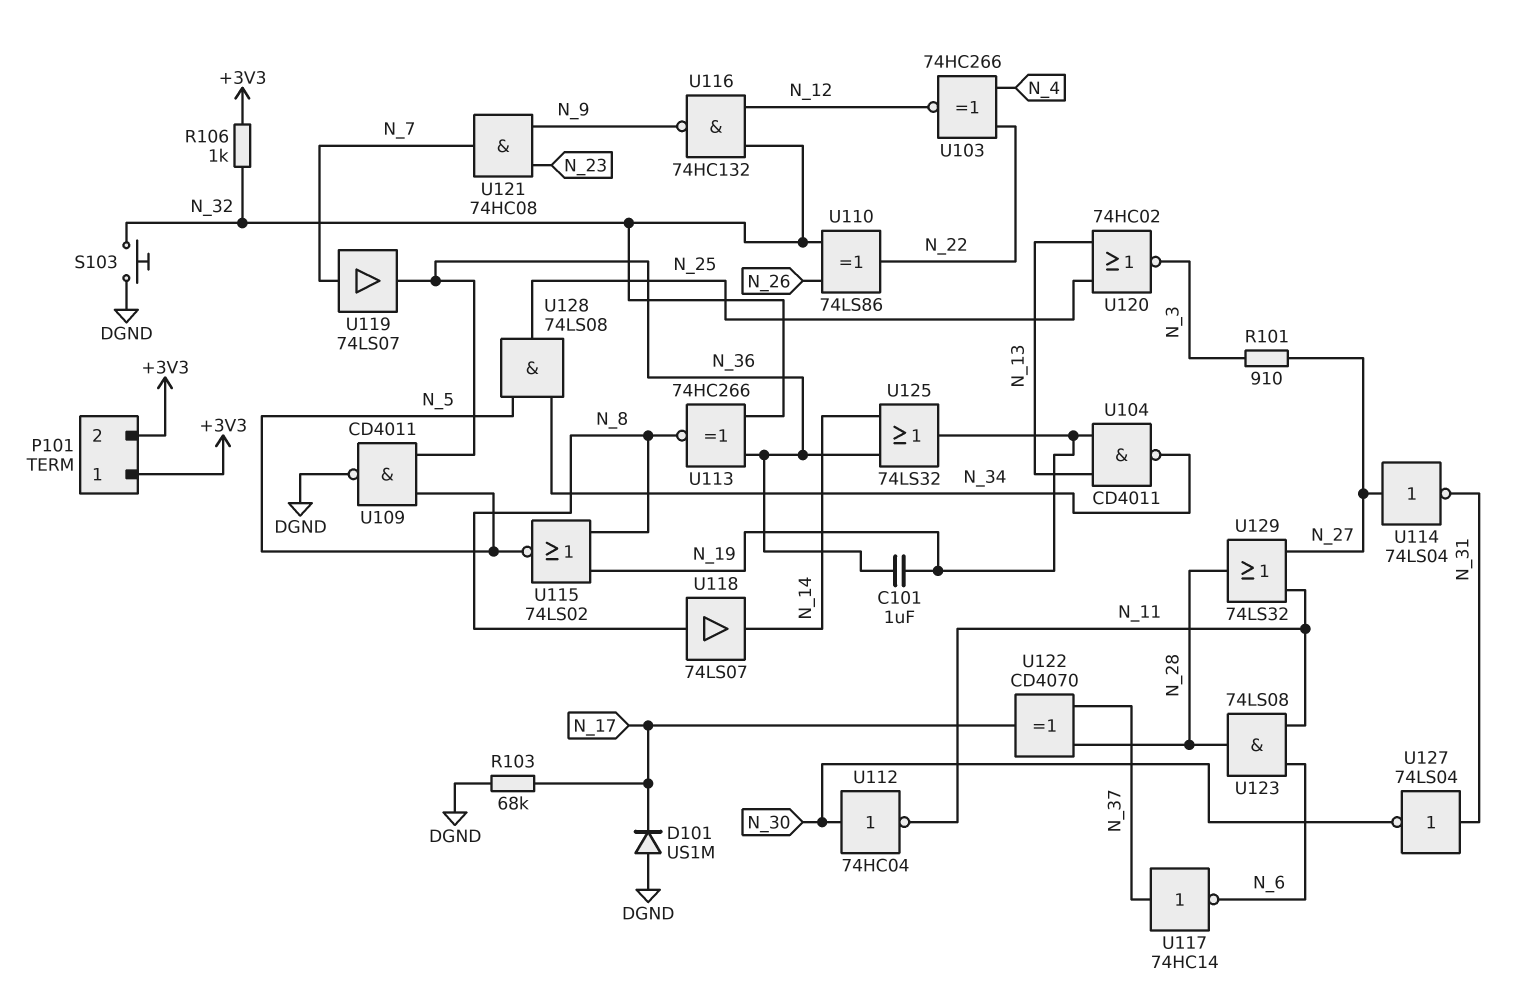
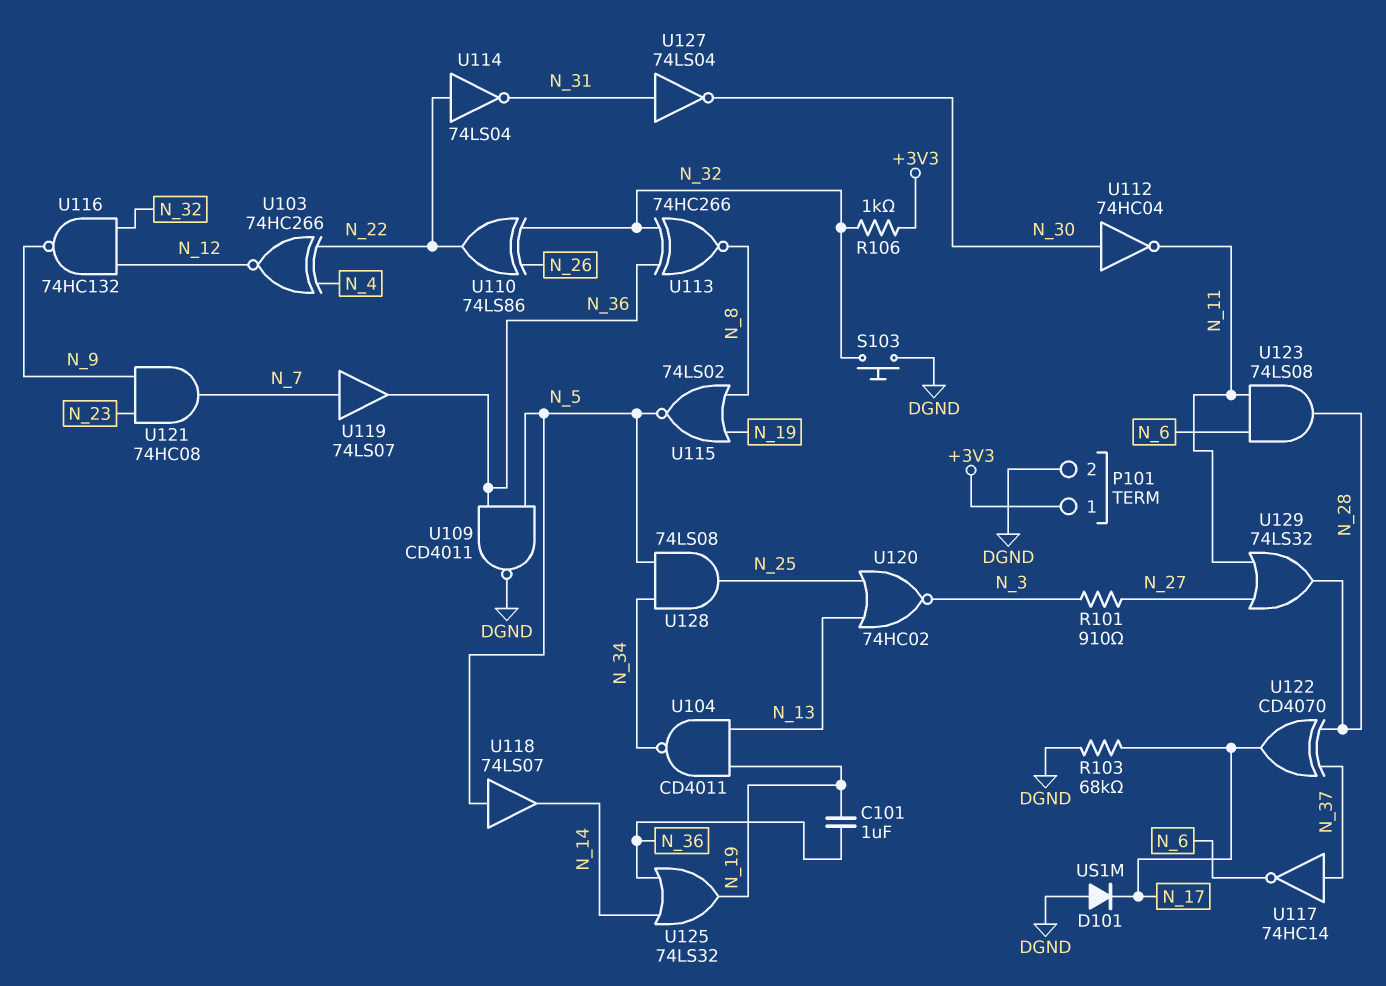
P101 pin 2: +3V3 -> DGND
U114: NOT 74LS04 (in N_27, out N_31) -> NOT 74LS04 (in N_22, out N_31)
U118: buffer 74LS07 (in N_8, out N_14) -> buffer 74LS07 (in N_5, out N_14)

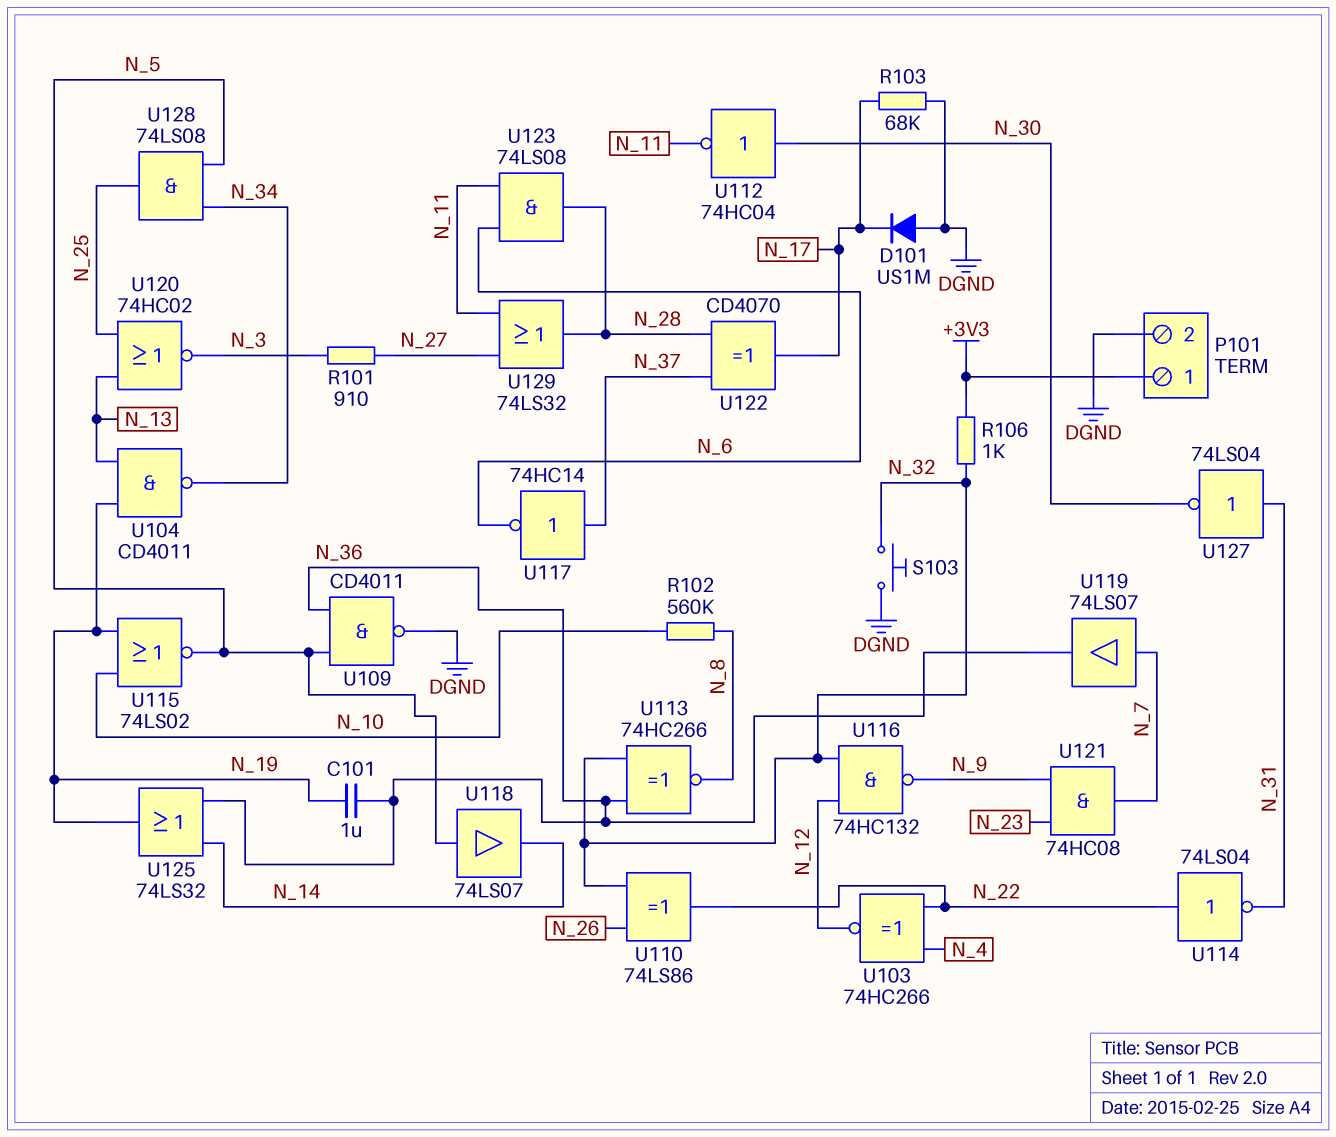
R102: none -> 560k (N_8, N_10)
U115: NOR 74LS02 (in N_8, in N_19, out N_5) -> NOR 74LS02 (in N_10, in N_19, out N_5)

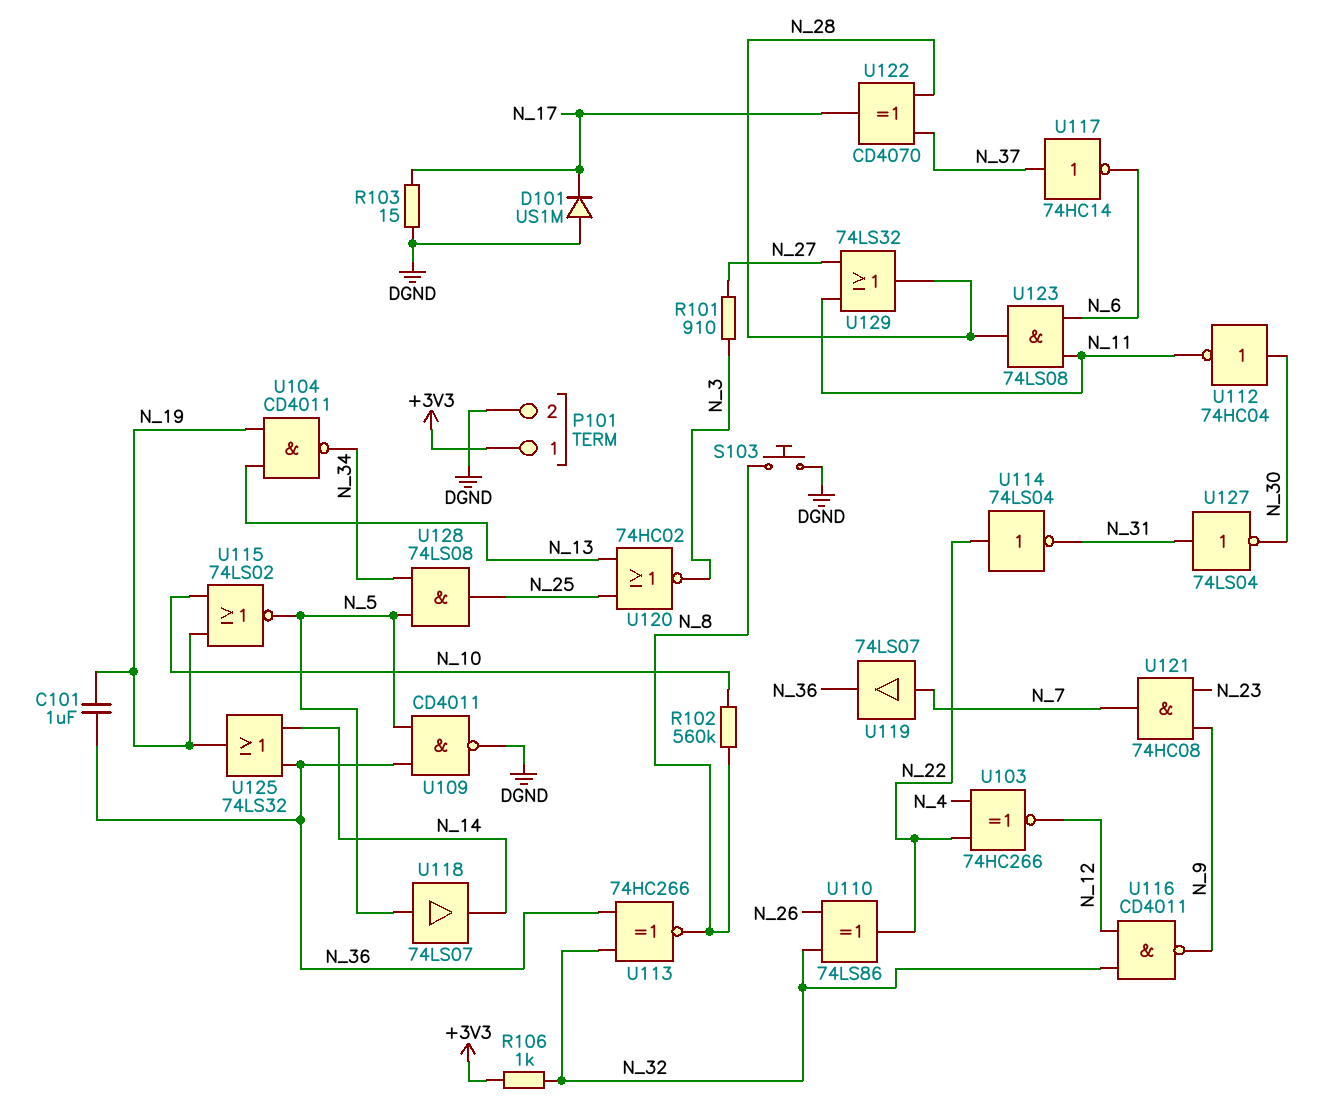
R103: 68k (DGND, N_17) -> 15 (DGND, N_17)
S103: button (DGND, N_32) -> button (DGND, N_8)
U116: NAND 74HC132 (in N_12, in N_32, out N_9) -> NAND CD4011 (in N_12, in N_32, out N_9)

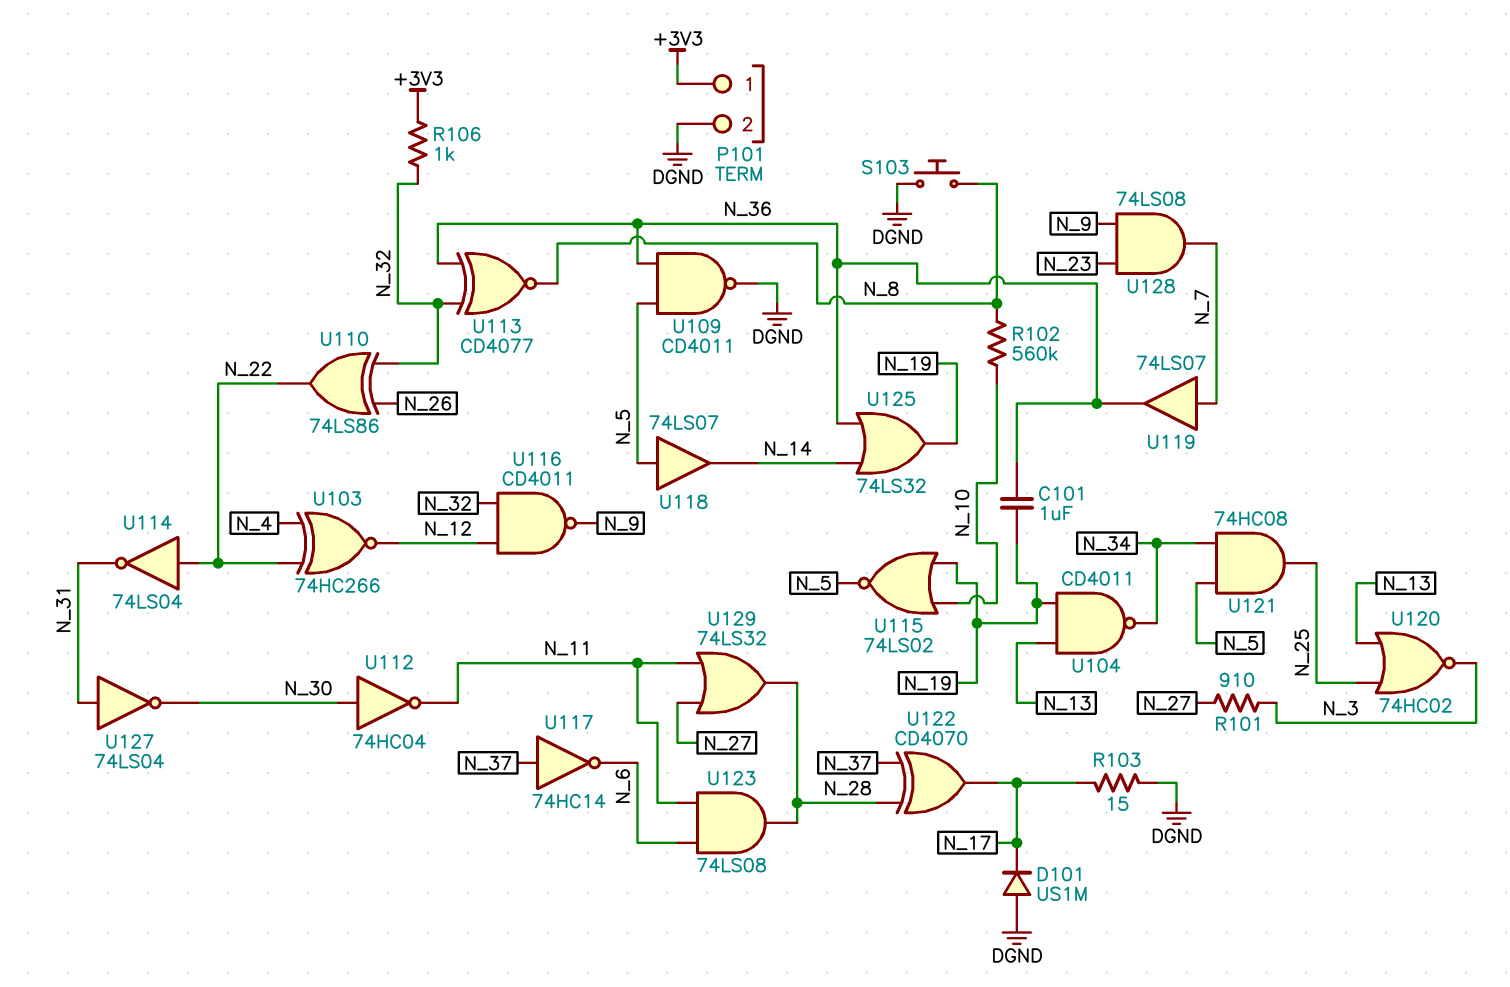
U113: XNOR 74HC266 (in N_32, in N_36, out N_8) -> XNOR CD4077 (in N_32, in N_36, out N_8)
U121: AND 74HC08 (in N_9, in N_23, out N_7) -> AND 74HC08 (in N_5, in N_34, out N_25)
U128: AND 74LS08 (in N_5, in N_34, out N_25) -> AND 74LS08 (in N_9, in N_23, out N_7)

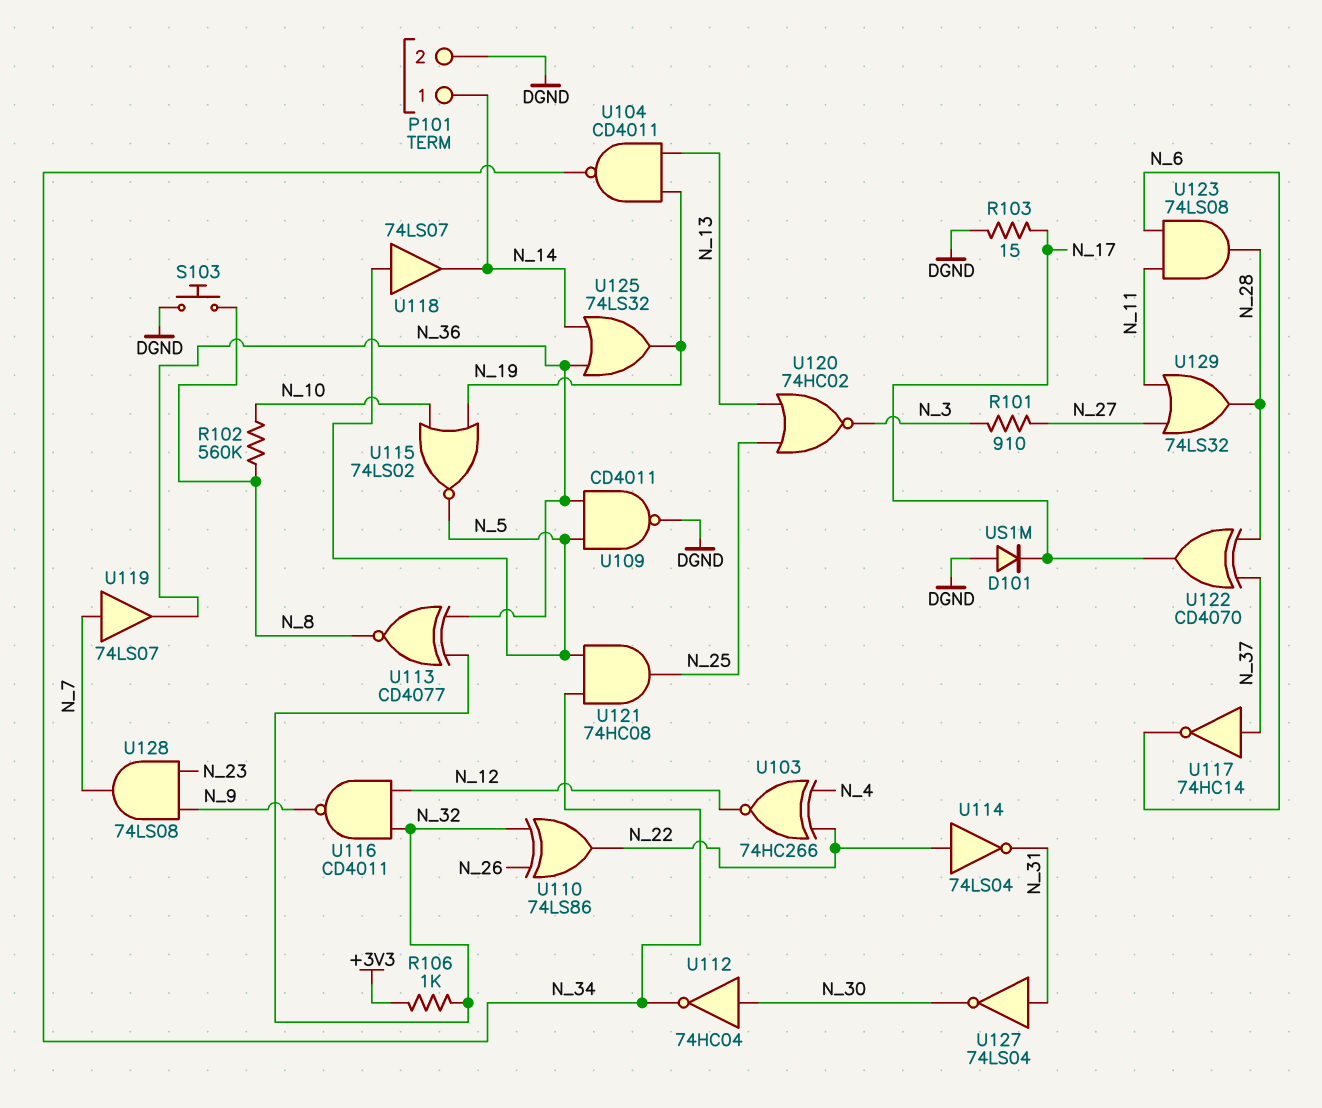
C101: 1uF (N_19, N_36) -> none
P101 pin 1: +3V3 -> N_14
U112: NOT 74HC04 (in N_30, out N_11) -> NOT 74HC04 (in N_30, out N_34)

